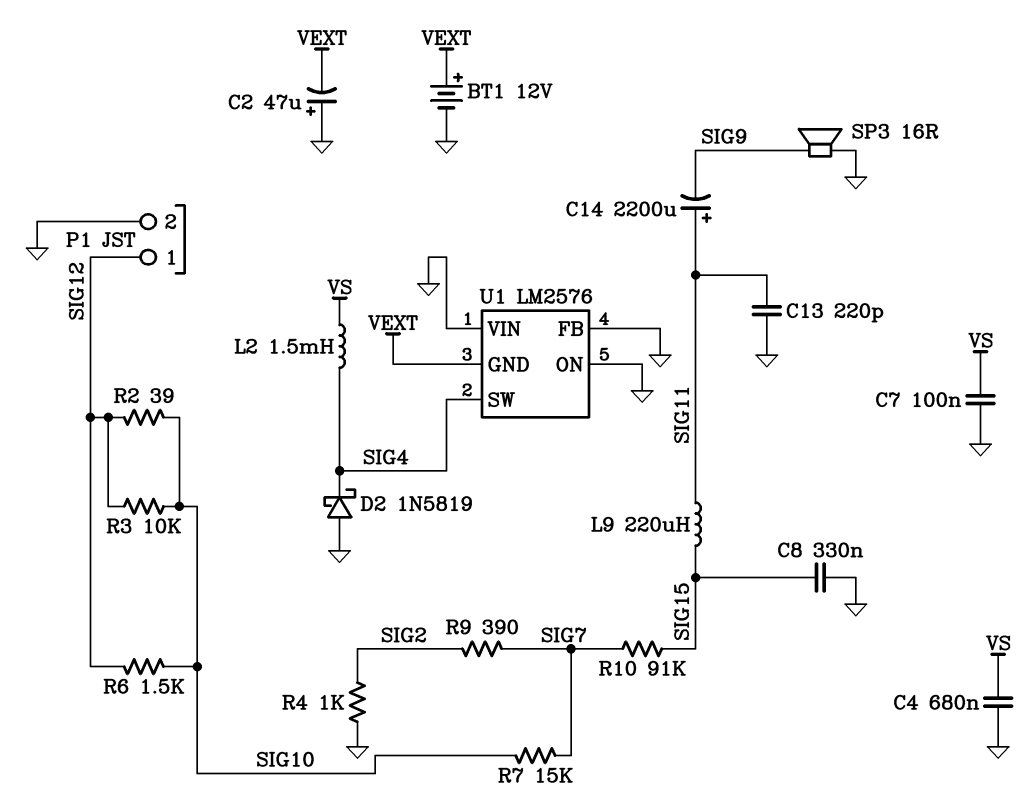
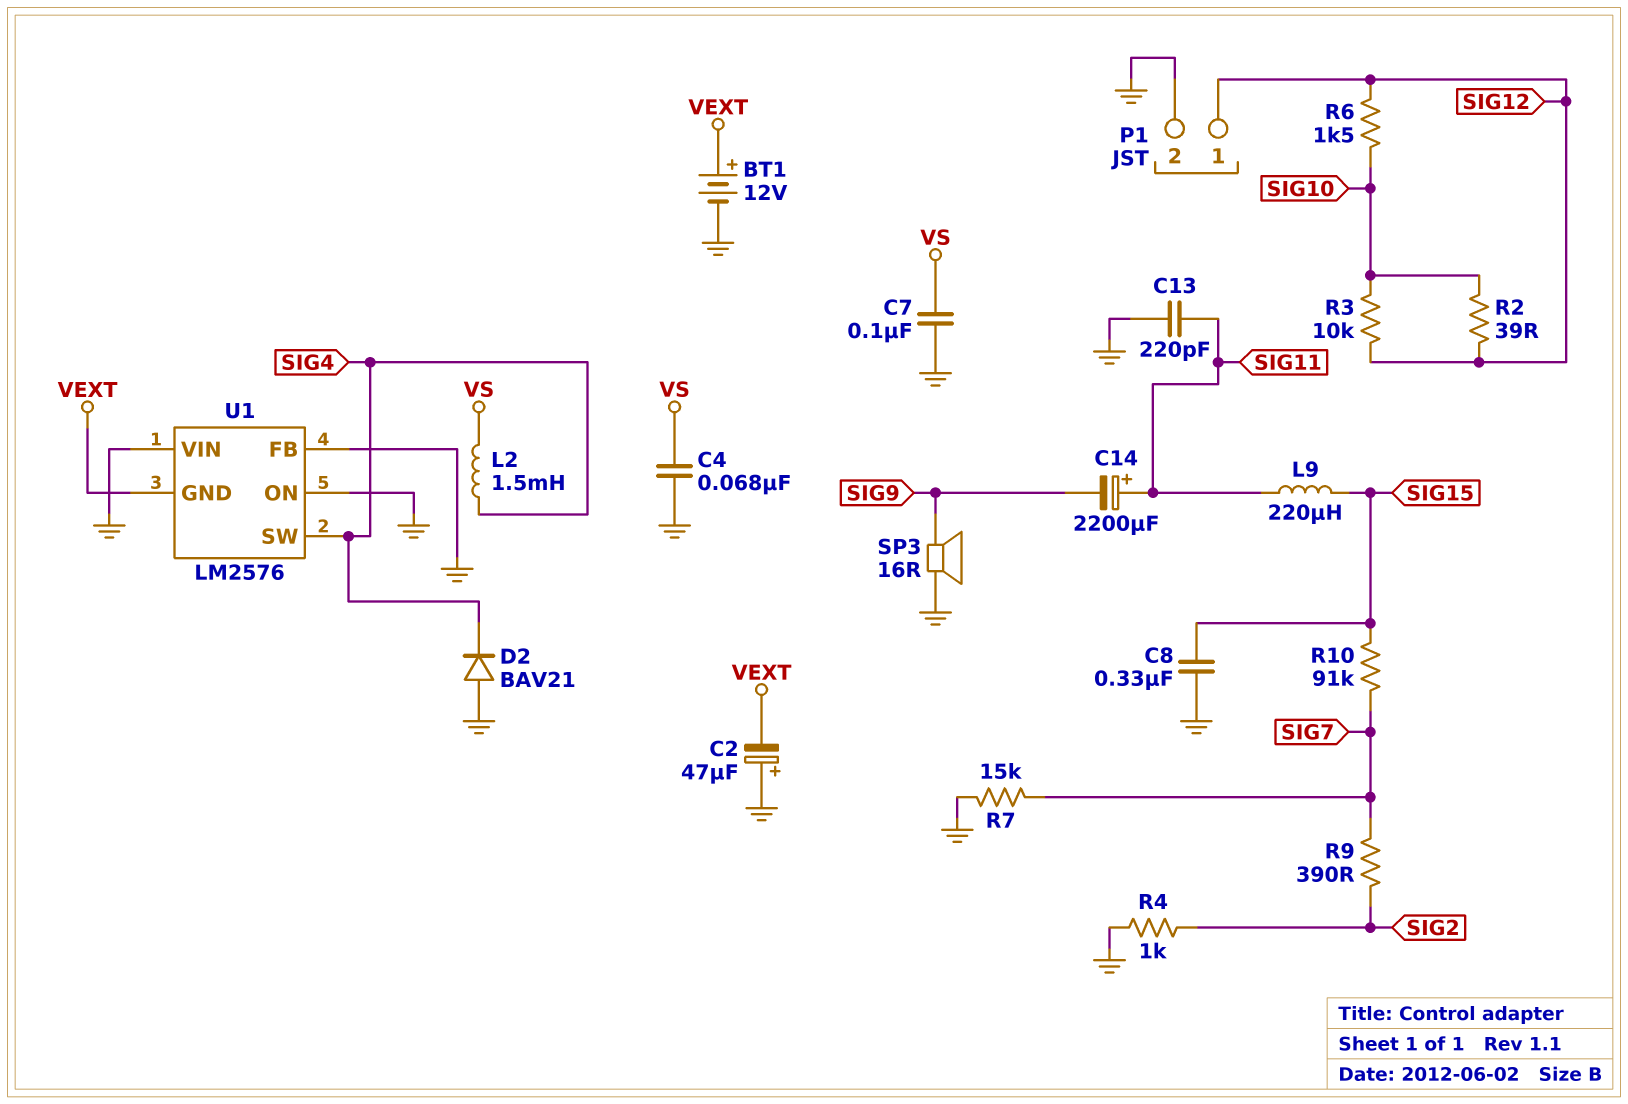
C4: 680nF (GND, VS) -> 68nF (GND, VS)
D2: schottky 1N5819 (A GND, K SIG4) -> diode BAV21 (A GND, K SIG4)
R7: 15k (SIG7, SIG10) -> 15k (GND, SIG7)

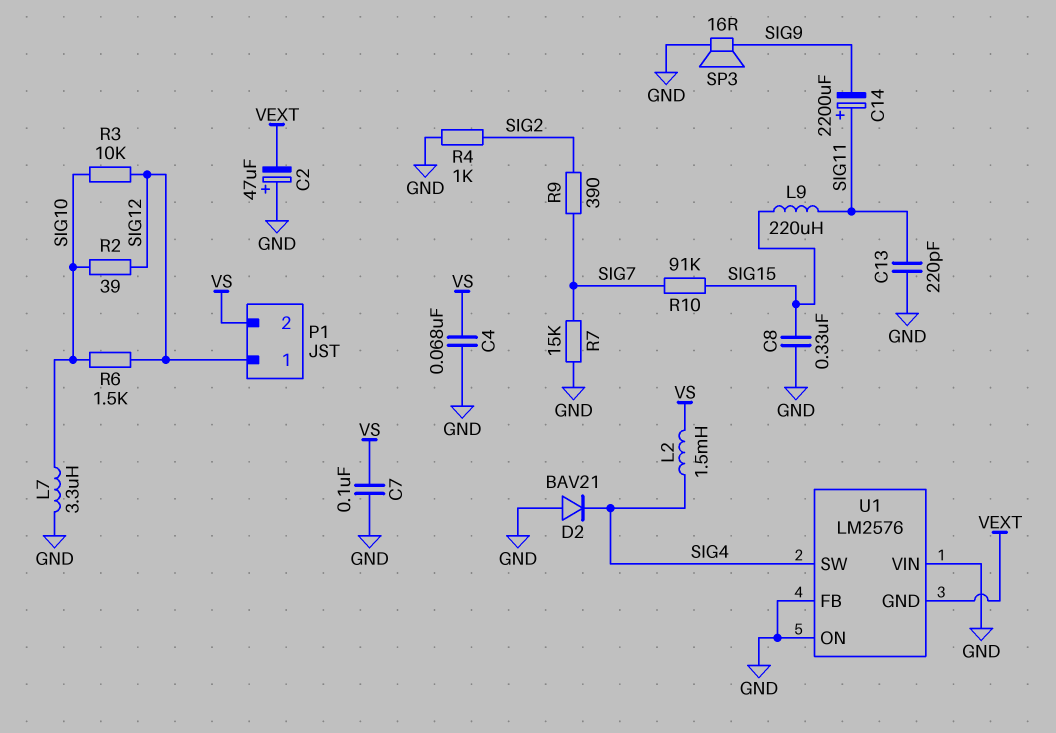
BT1: 12V (plus VEXT, minus GND) -> none
L7: none -> 3.3uH (GND, SIG10)
P1 pin 2: GND -> VS

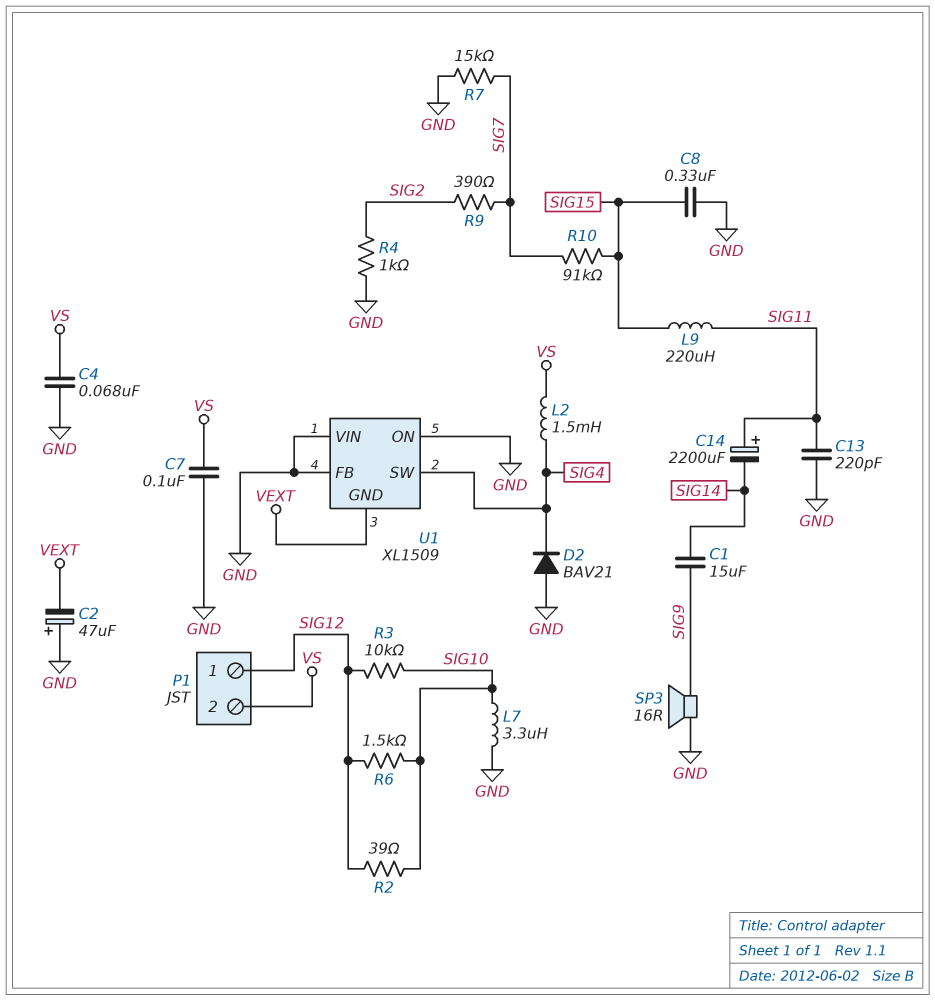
C1: none -> 15uF (SIG9, SIG14)
C14: 2200uF (plus SIG11, minus SIG9) -> 2200uF (plus SIG11, minus SIG14)
U1: LM2576 -> XL1509

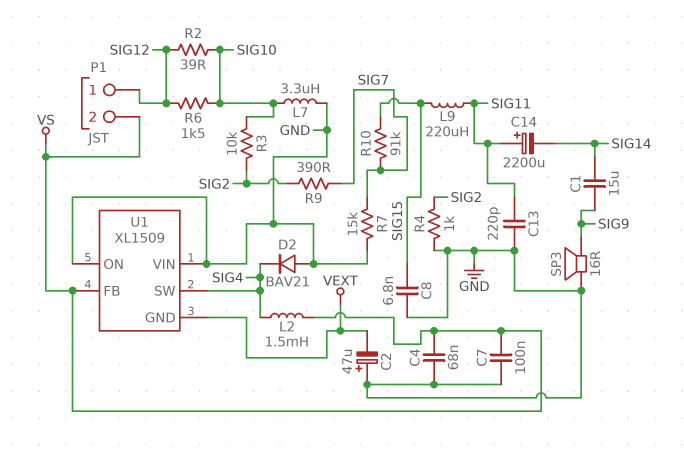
C8: 330nF (GND, SIG15) -> 6.8nF (GND, SIG15)
R3: 10k (SIG10, SIG12) -> 10k (SIG2, SIG10)
U1 pin FB: GND -> VS

